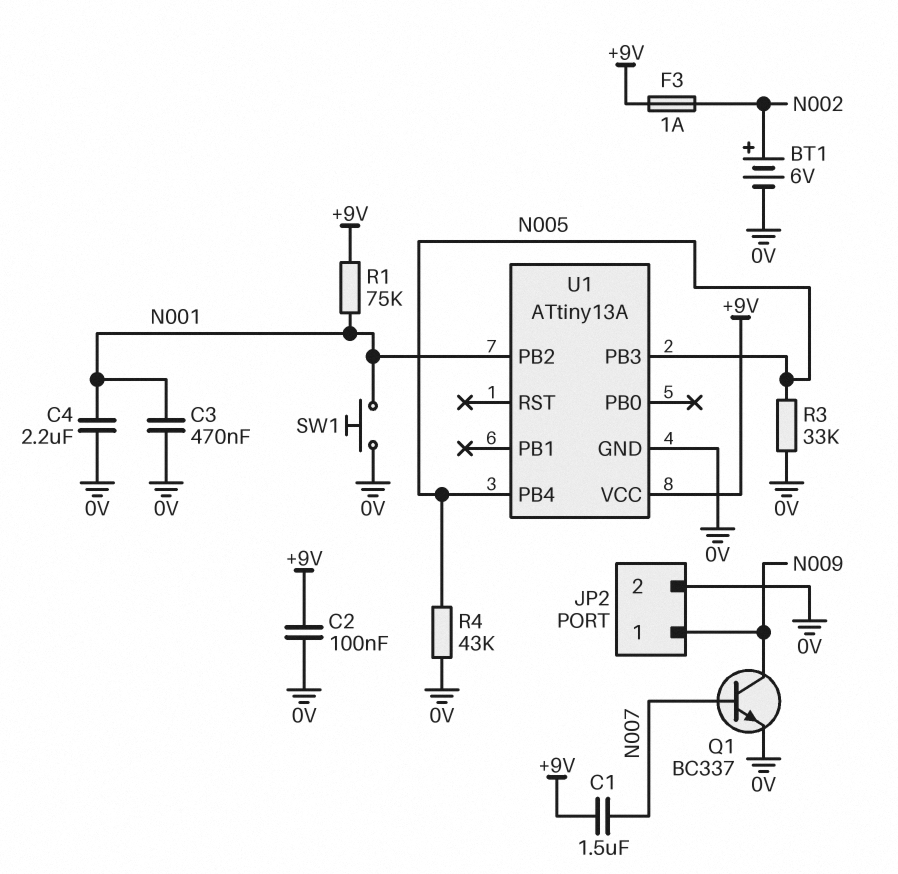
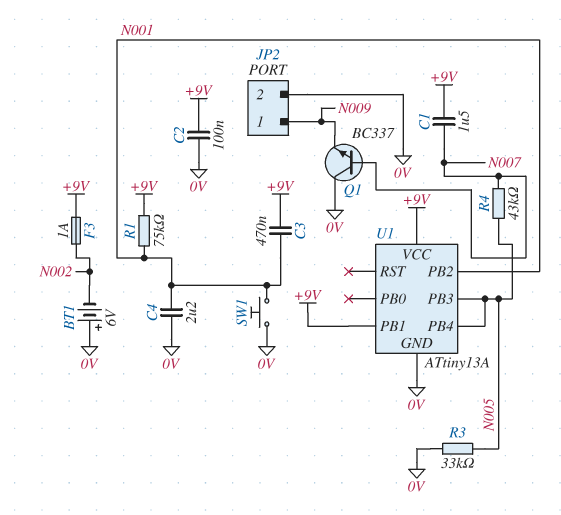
BT1: 6V (plus N002, minus 0V) -> 6V (plus 0V, minus N002)
C3: 470nF (0V, N001) -> 470nF (+9V, N001)
Q1: NPN BC337 (B N007, C N009, E 0V) -> NPN BC337 (B N007, C 0V, E N009)
R4: 43k (0V, N005) -> 43k (N005, N007)
U1 pin PB1: none -> +9V

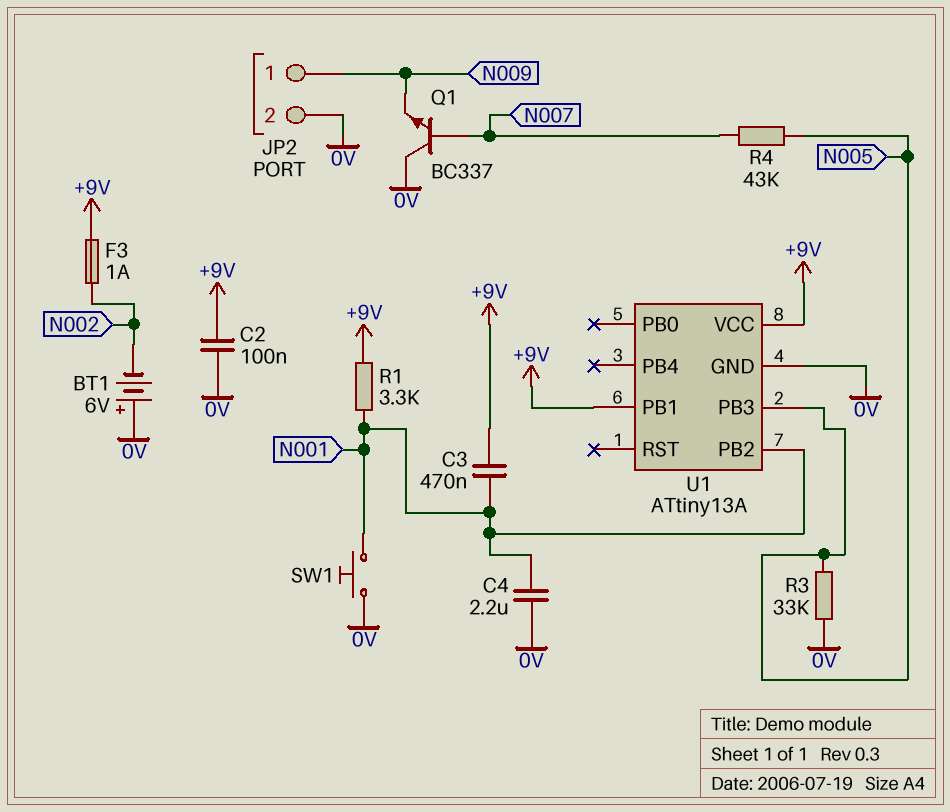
C1: 1.5uF (+9V, N007) -> none
R1: 75k (+9V, N001) -> 3.3k (+9V, N001)
U1 pin PB4: N005 -> none

